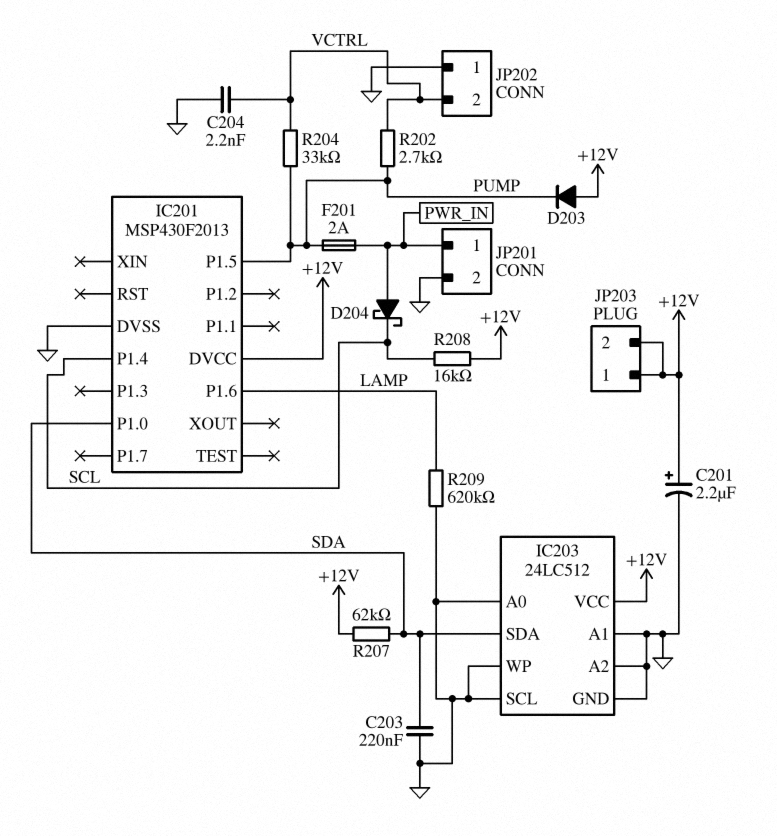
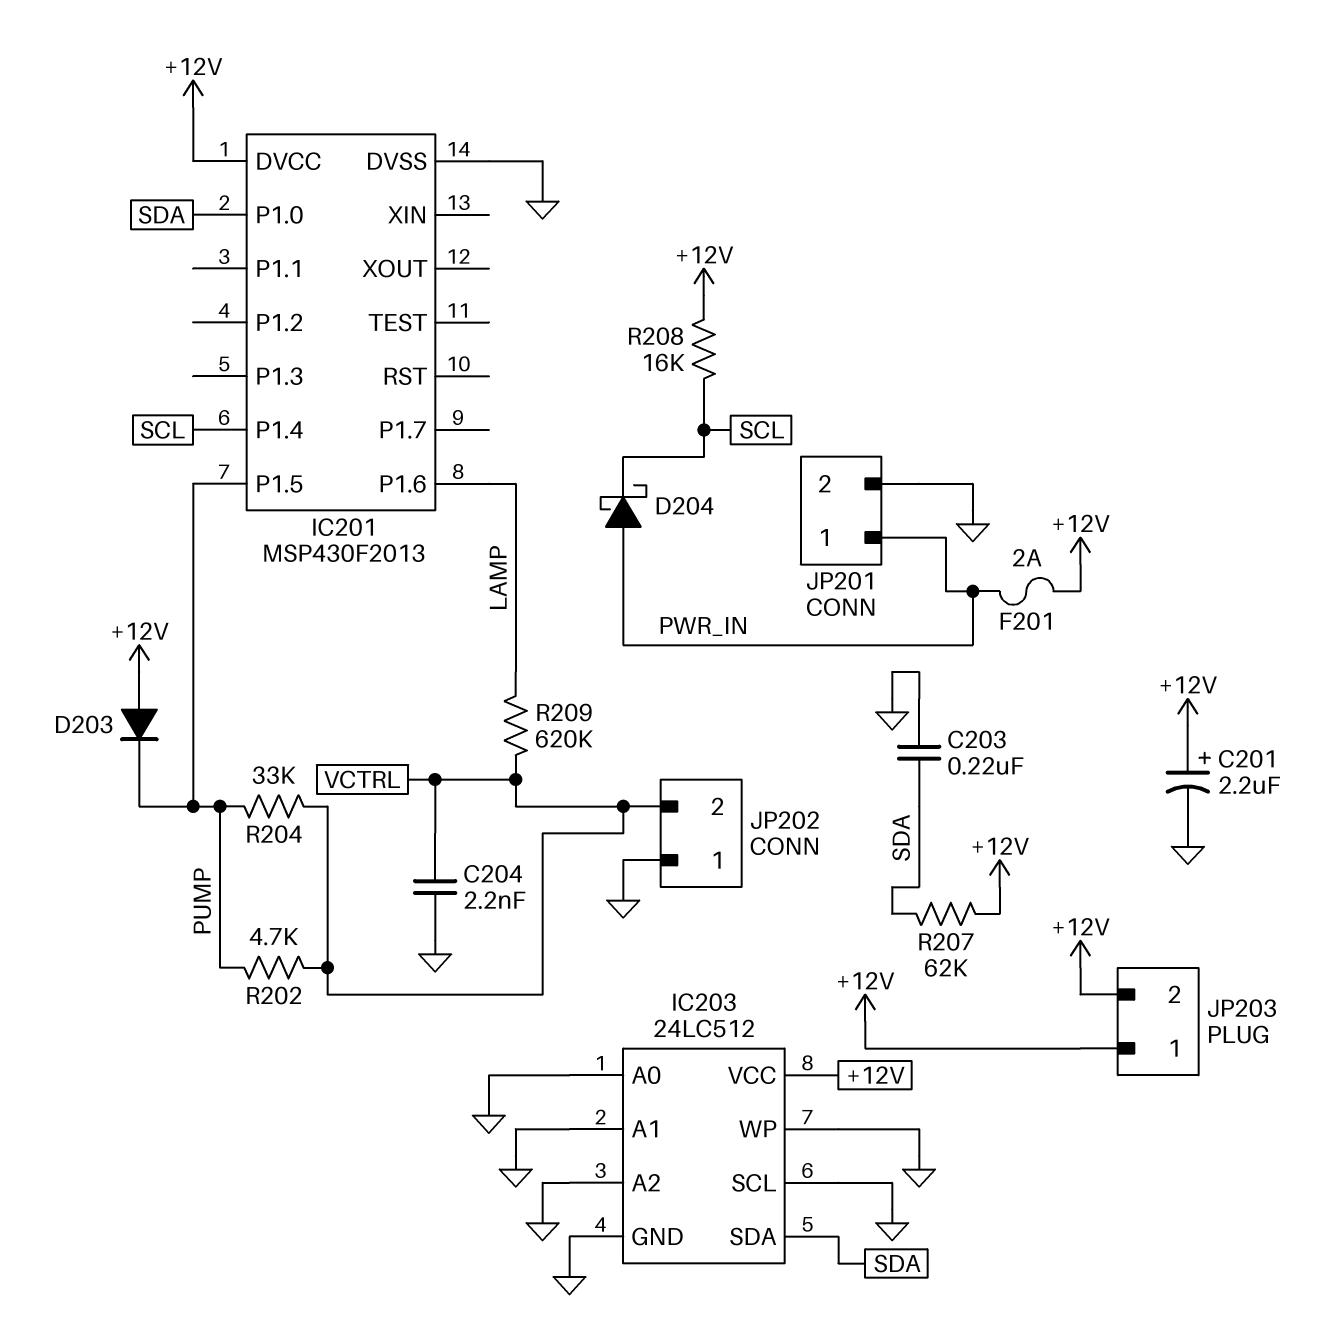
F201: 2A (PUMP, PWR_IN) -> 2A (+12V, PWR_IN)
R202: 2.7k (PUMP, VCTRL) -> 4.7k (PUMP, VCTRL)
R209: 620k (GND, LAMP) -> 620k (LAMP, VCTRL)

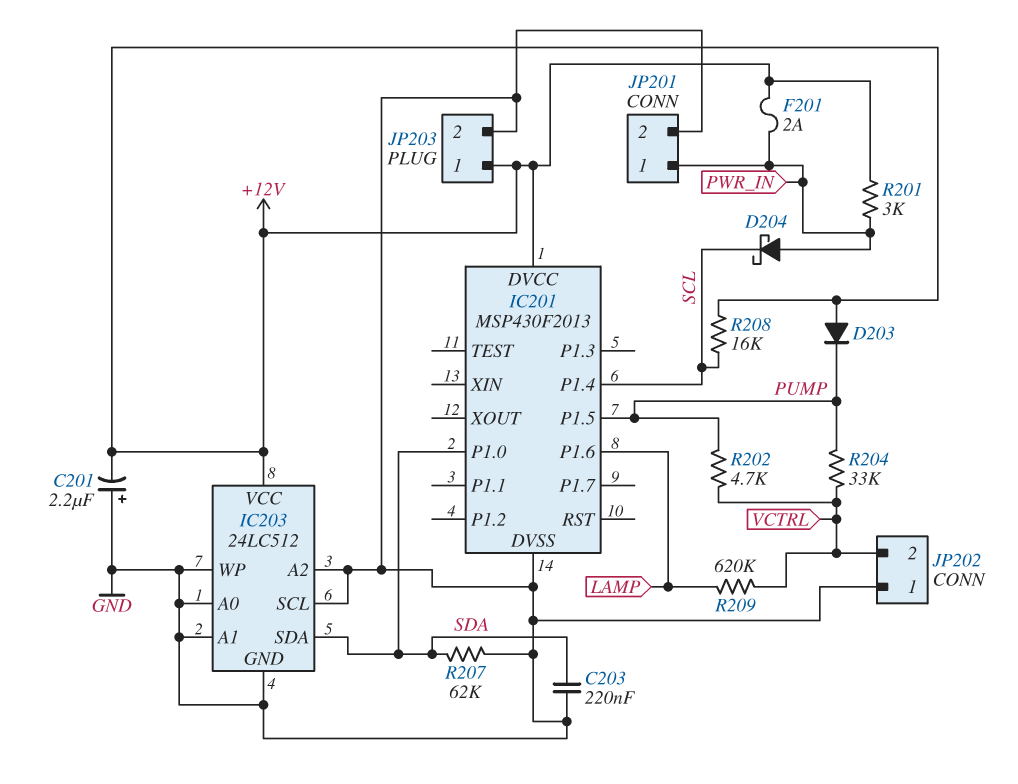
C201: 2.2uF (plus +12V, minus GND) -> 2.2uF (plus GND, minus +12V)
C204: 2.2nF (GND, VCTRL) -> none
JP203 pin 2: +12V -> GND
R201: none -> 3k (+12V, PWR_IN)
R207: 62k (+12V, SDA) -> 62k (GND, SDA)

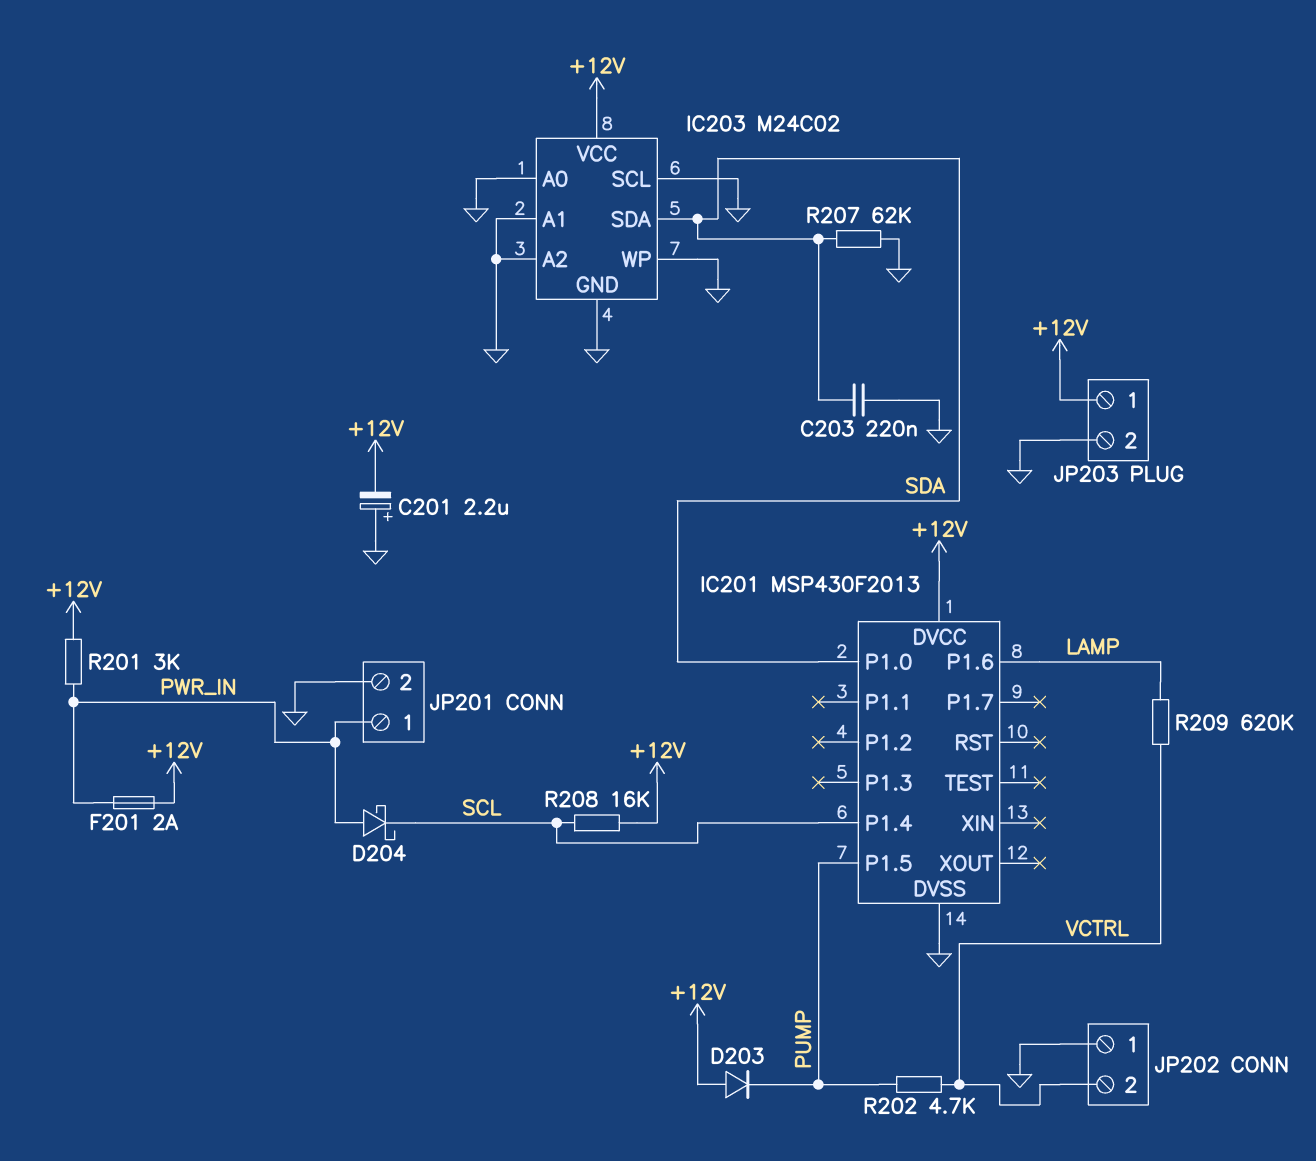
IC203: 24LC512 -> M24C02
R204: 33k (PUMP, VCTRL) -> none

